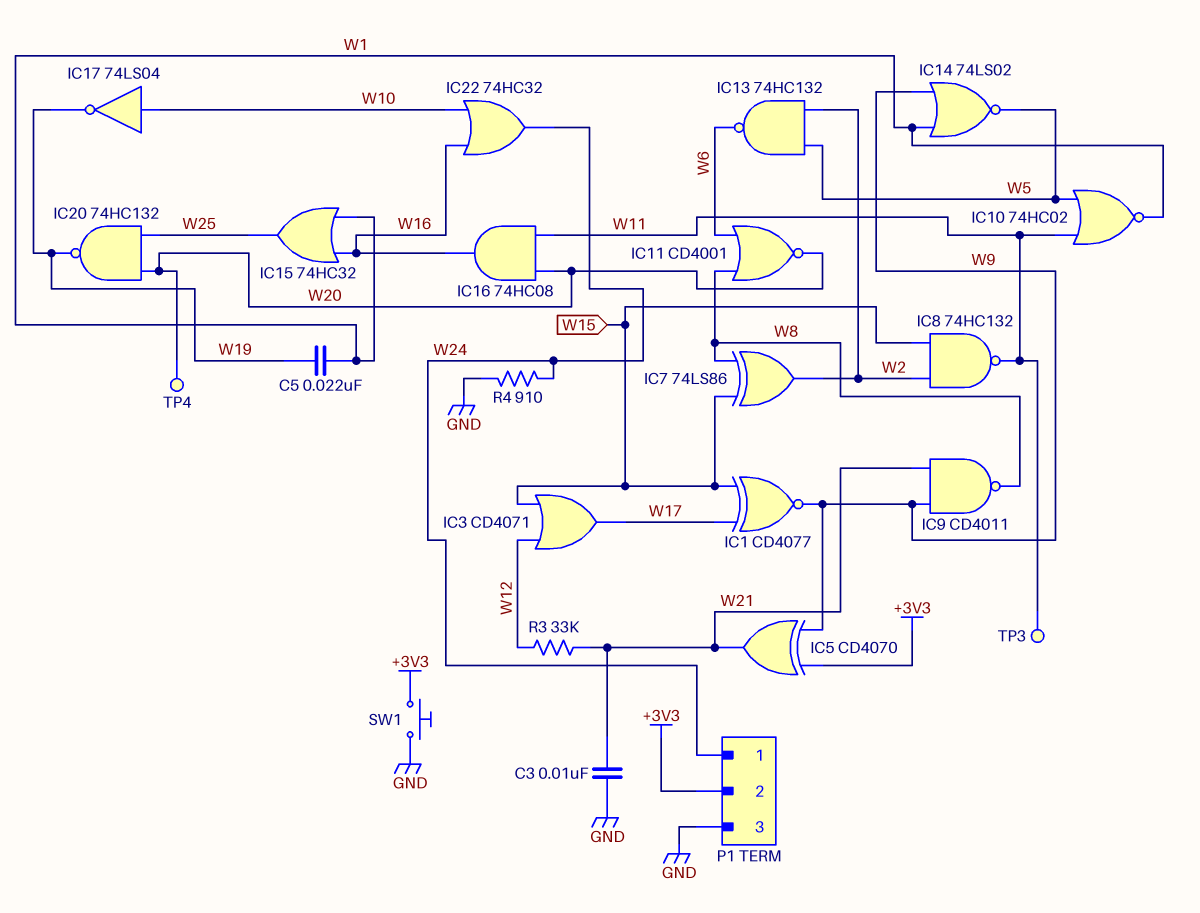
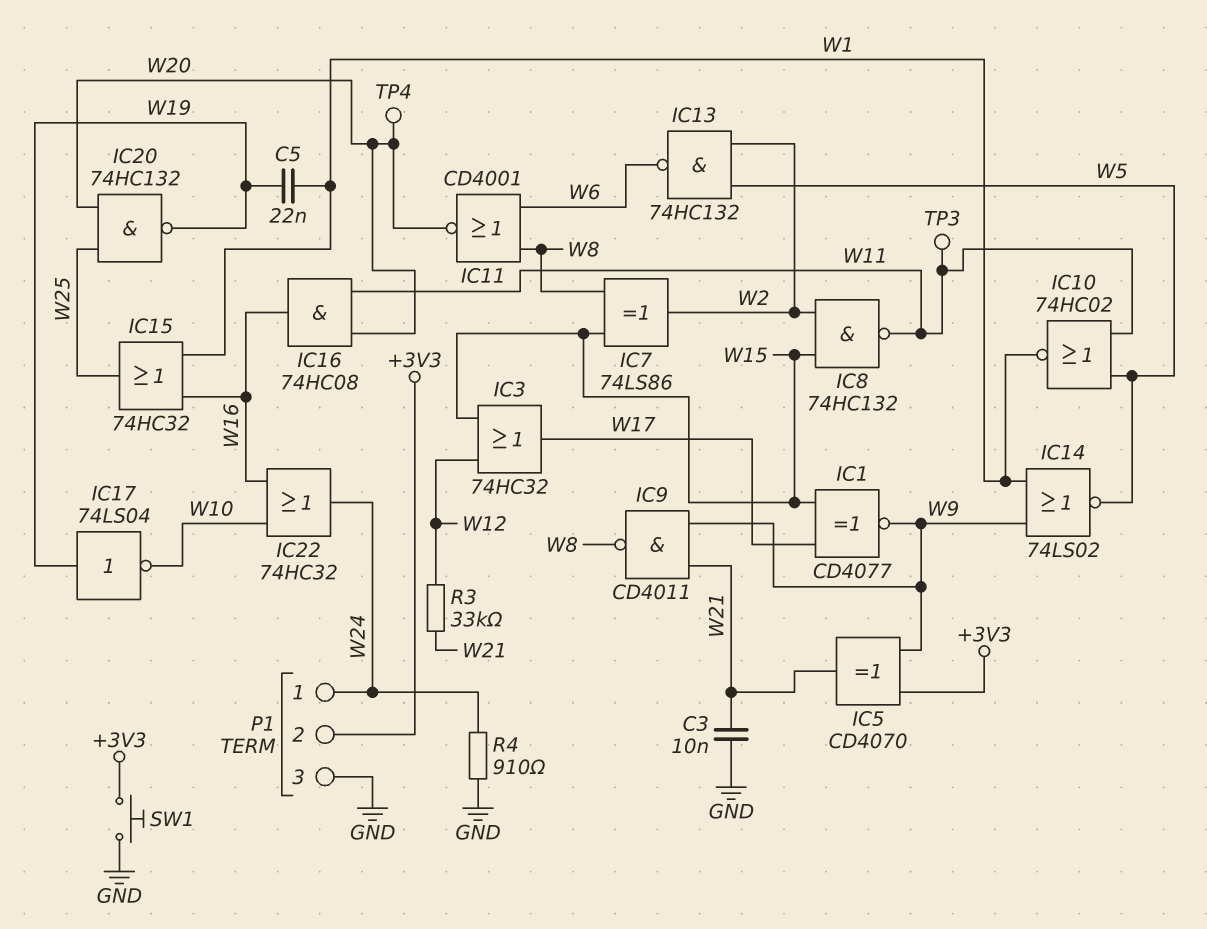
IC3: OR CD4071 (in W12, in W15, out W17) -> OR 74HC32 (in W12, in W15, out W17)
IC17: NOT 74LS04 (in W10, out W19) -> NOT 74LS04 (in W19, out W10)

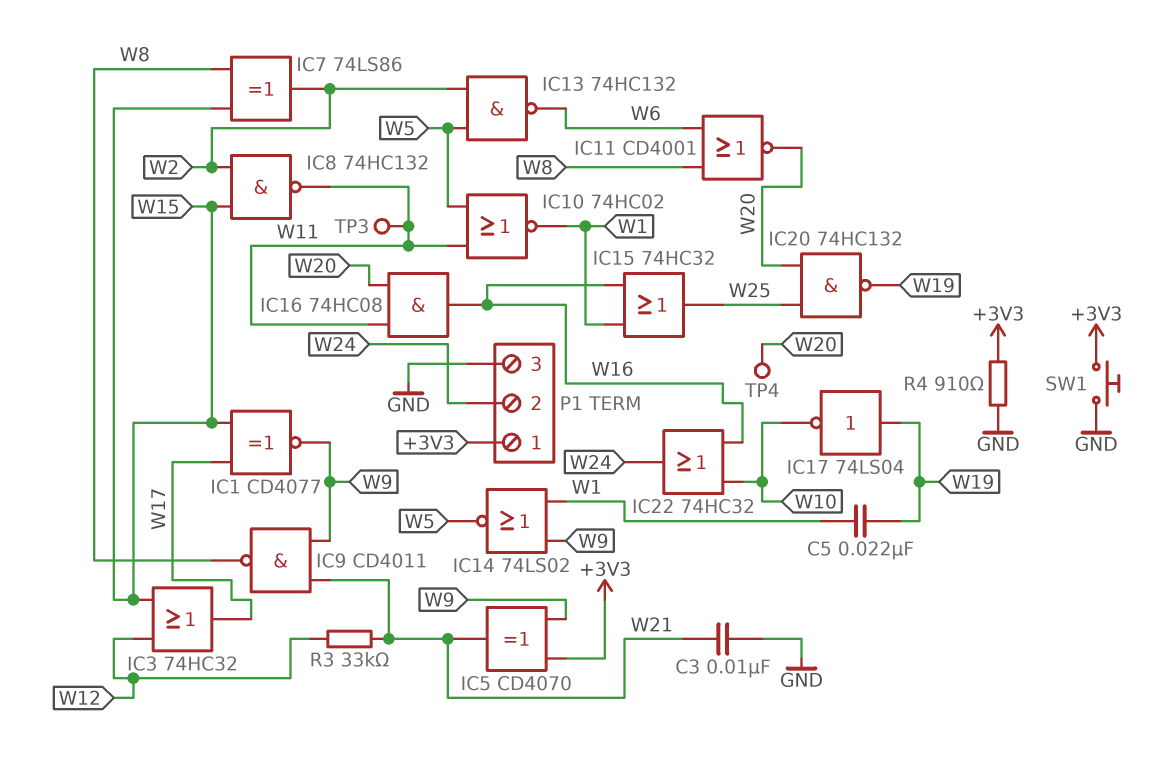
P1 pin 1: W24 -> +3V3
P1 pin 2: +3V3 -> W24
R4: 910 (GND, W24) -> 910 (+3V3, GND)

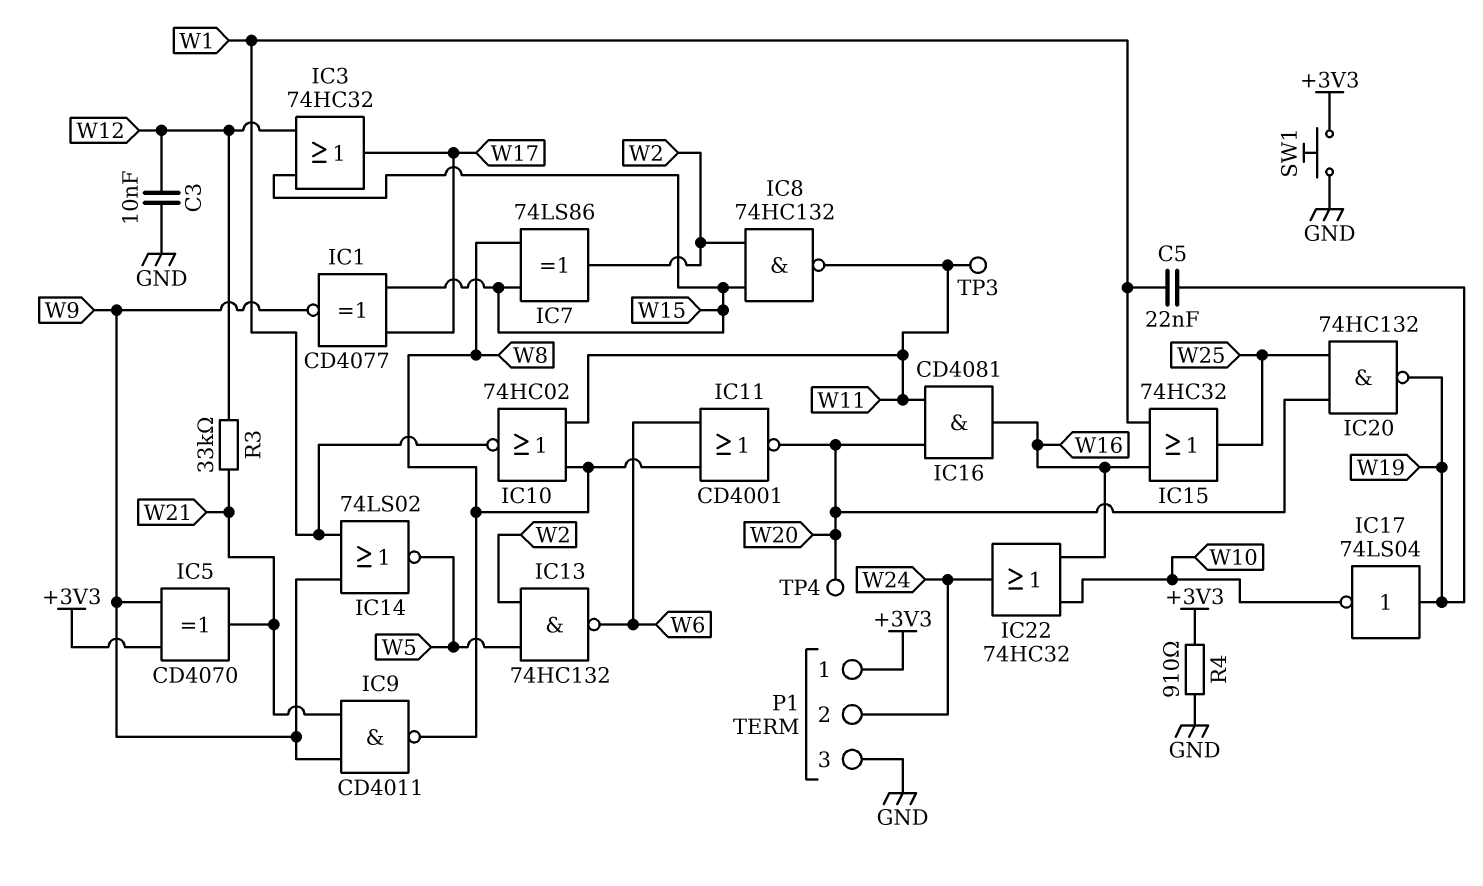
C3: 10nF (GND, W21) -> 10nF (GND, W12)
IC10: NOR 74HC02 (in W5, in W11, out W1) -> NOR 74HC02 (in W8, in W11, out W1)
IC16: AND 74HC08 (in W11, in W20, out W16) -> AND CD4081 (in W11, in W20, out W16)

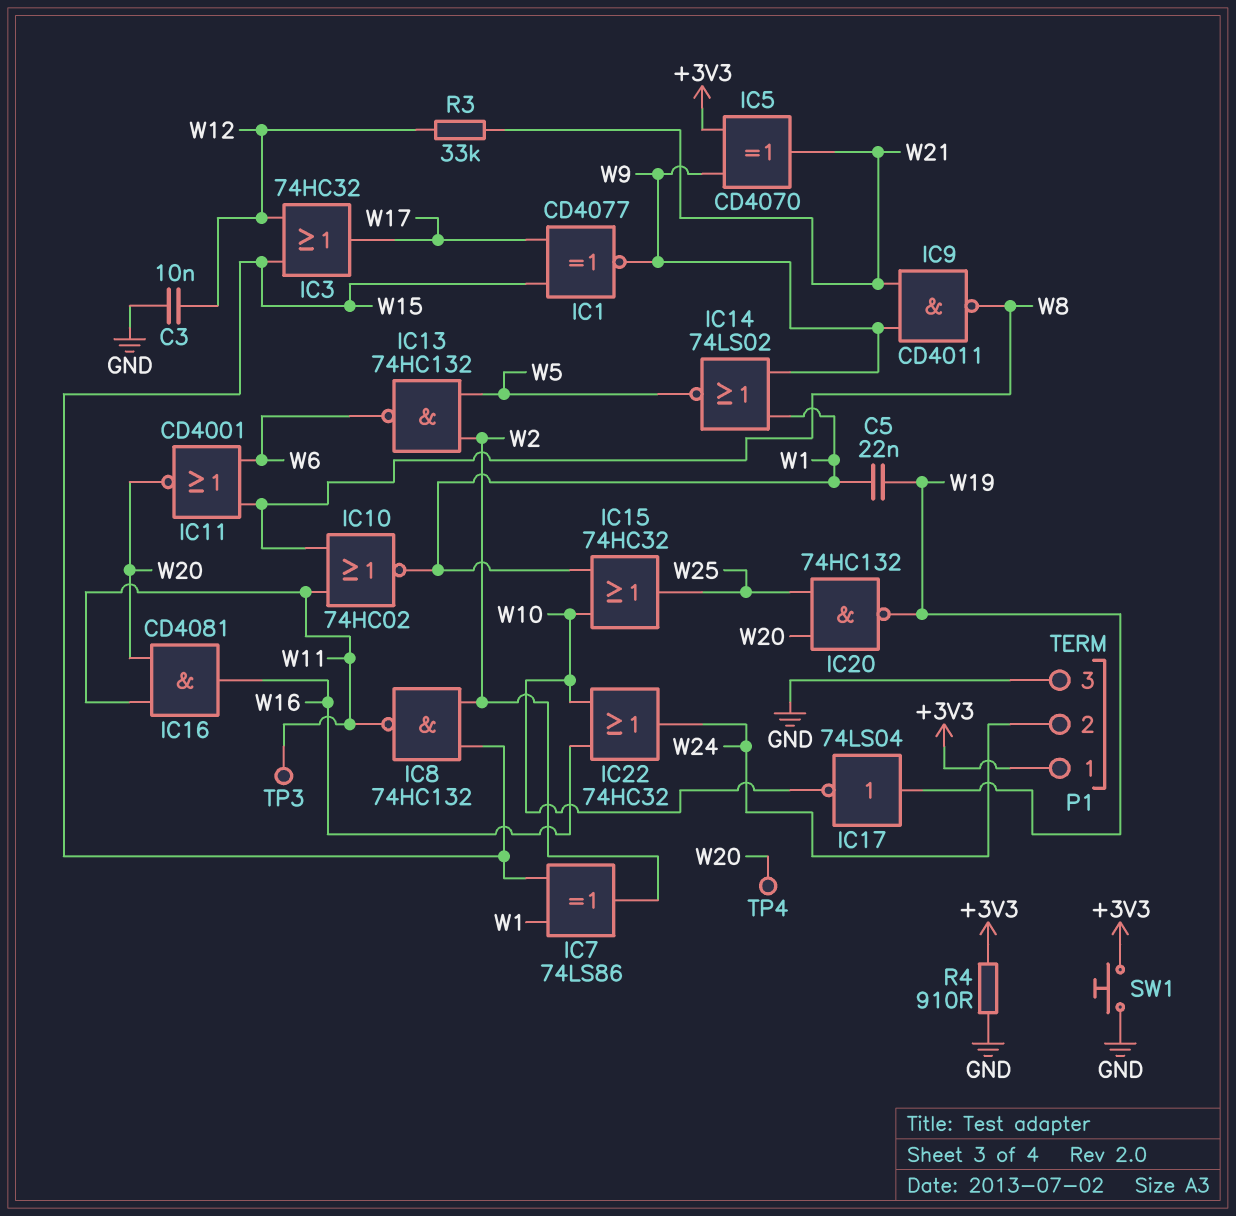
IC7: XOR 74LS86 (in W8, in W15, out W2) -> XOR 74LS86 (in W1, in W15, out W2)
IC15: OR 74HC32 (in W1, in W16, out W25) -> OR 74HC32 (in W1, in W10, out W25)

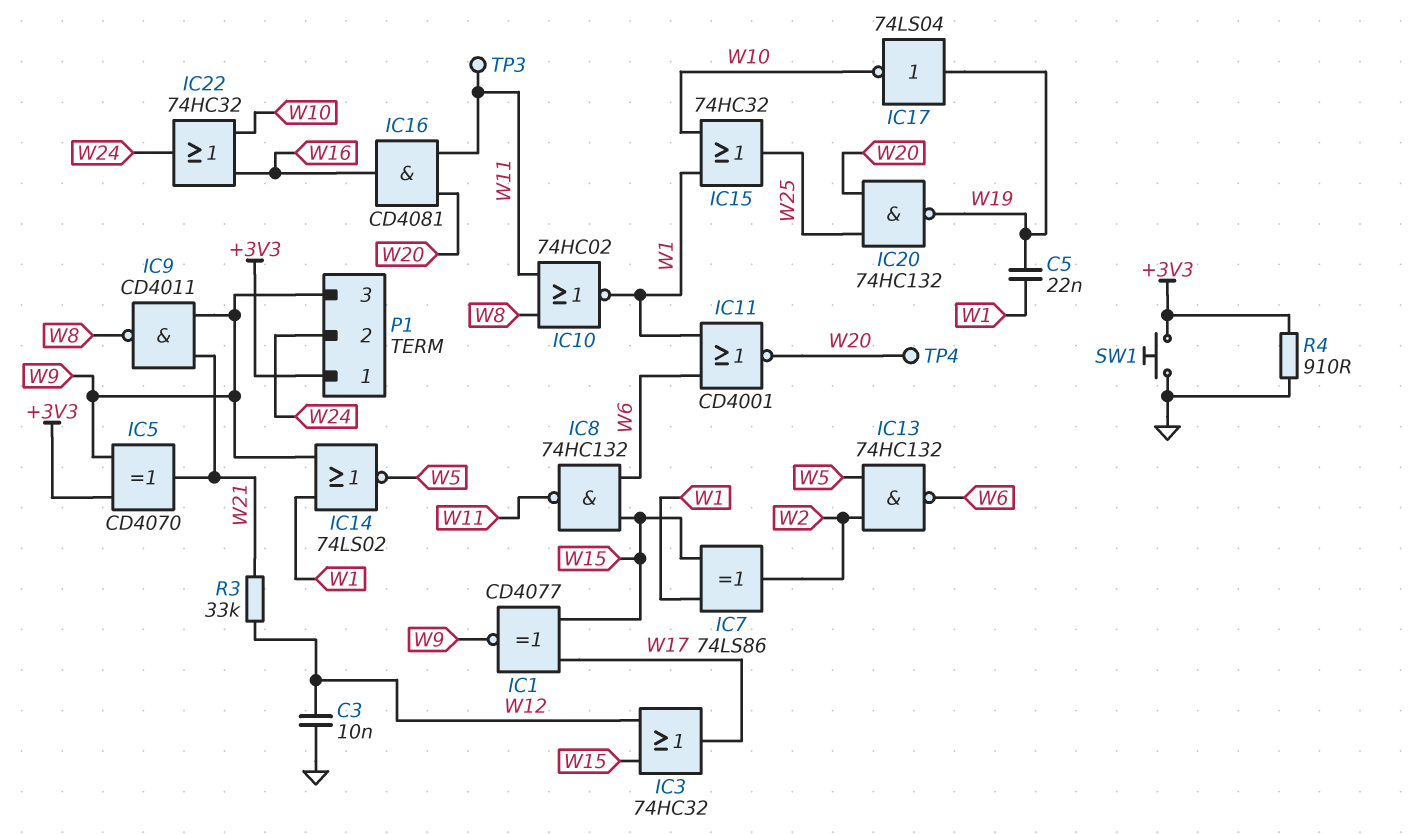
IC8: NAND 74HC132 (in W2, in W15, out W11) -> NAND 74HC132 (in W6, in W15, out W11)
IC11: NOR CD4001 (in W6, in W8, out W20) -> NOR CD4001 (in W1, in W6, out W20)
P1 pin 3: GND -> W9

